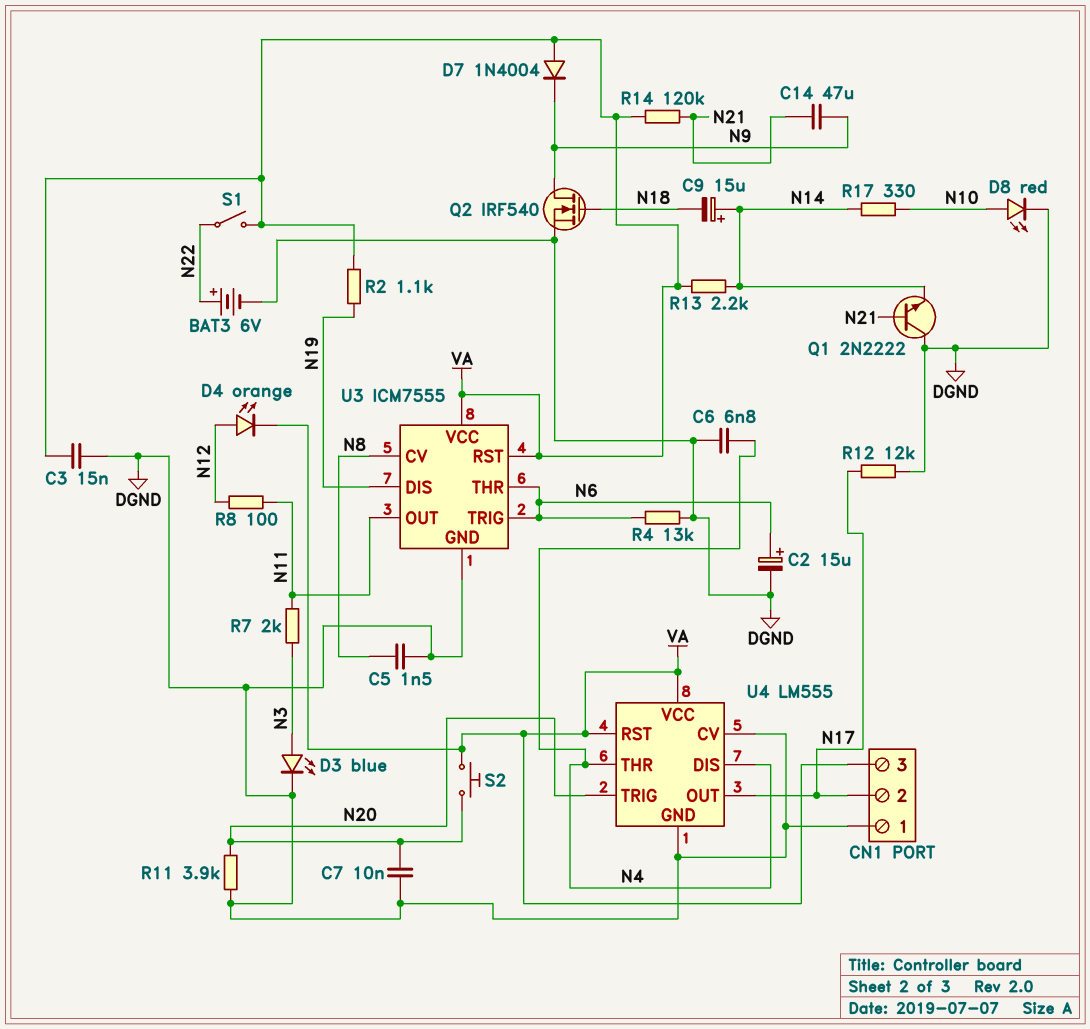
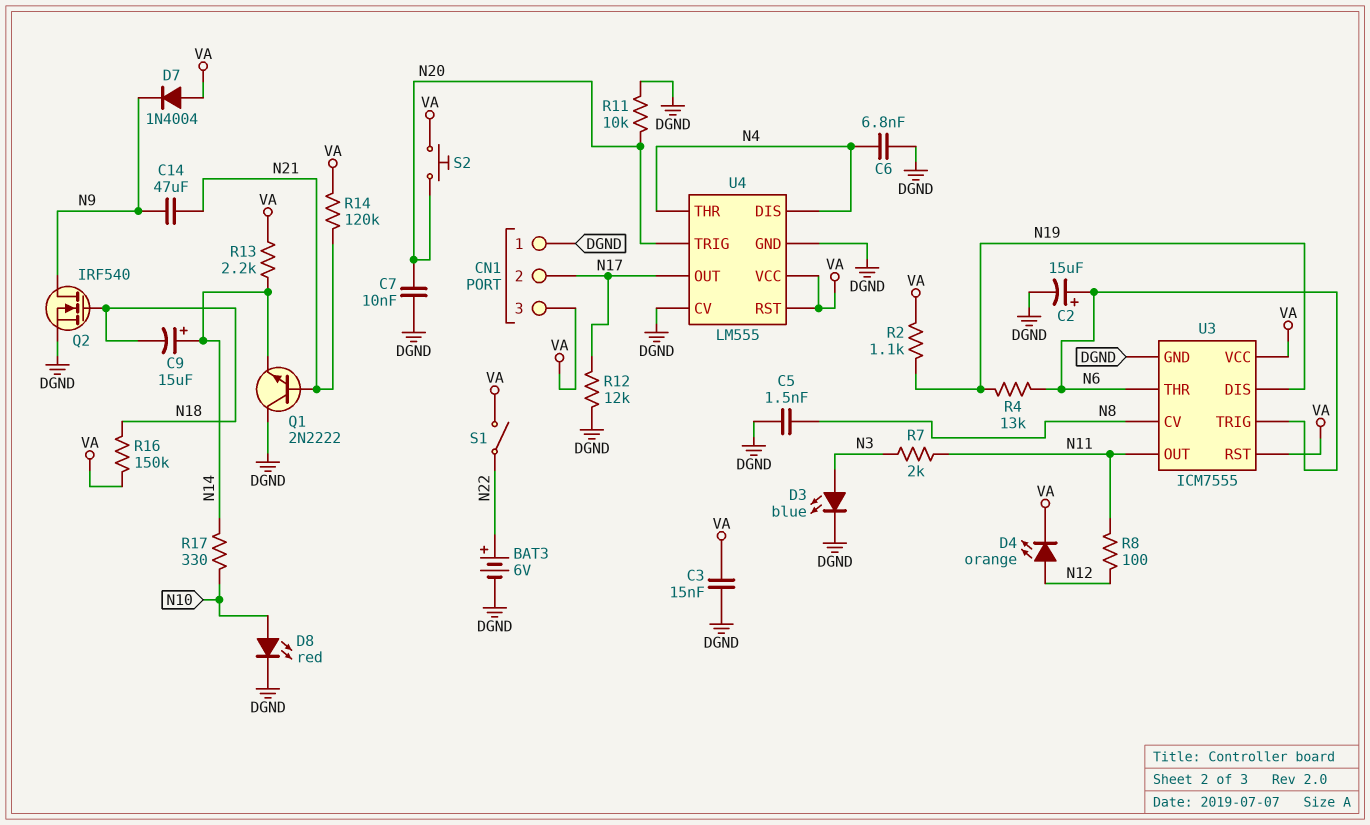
R4: 13k (DGND, N6) -> 13k (N6, N19)
R11: 3.9k (DGND, N20) -> 10k (DGND, N20)
R16: none -> 150k (N18, VA)

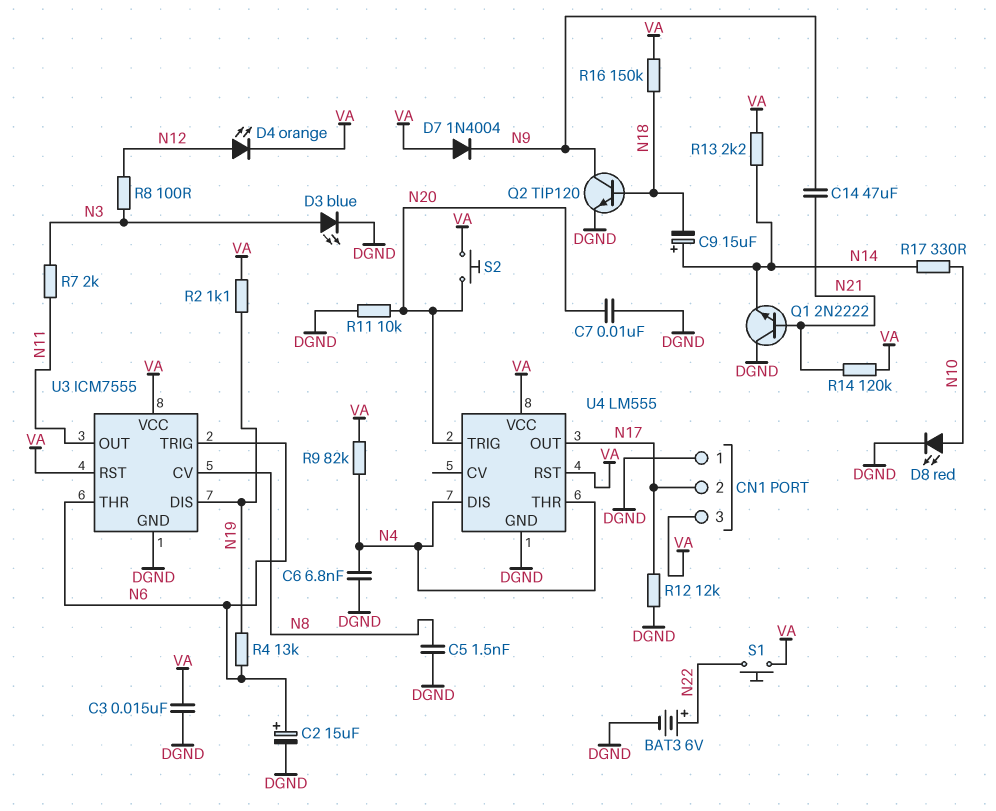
Q2: NMOS IRF540 (G N18, D N9, S DGND) -> NPN TIP120 (B N18, C N9, E DGND)
R8: 100 (N11, N12) -> 100 (N3, N12)
R9: none -> 82k (N4, VA)
S1: switch (N22, VA) -> button (N22, VA)
U4 pin CV: DGND -> none

